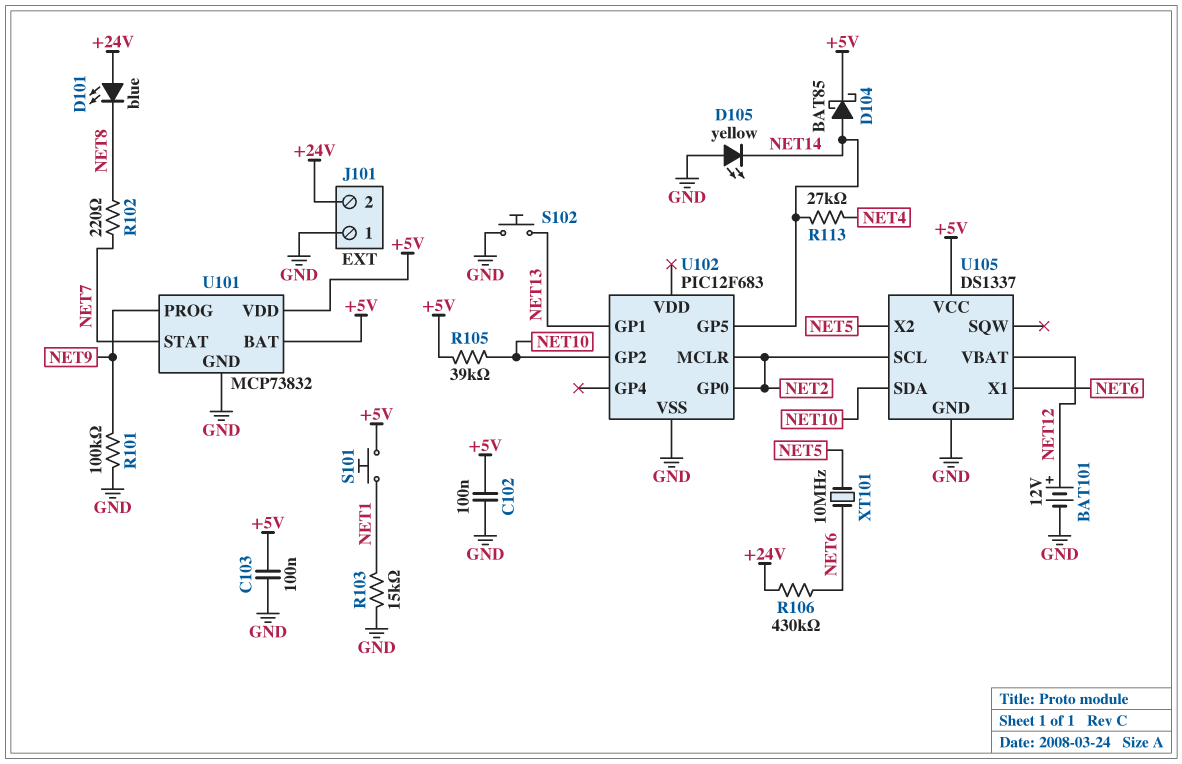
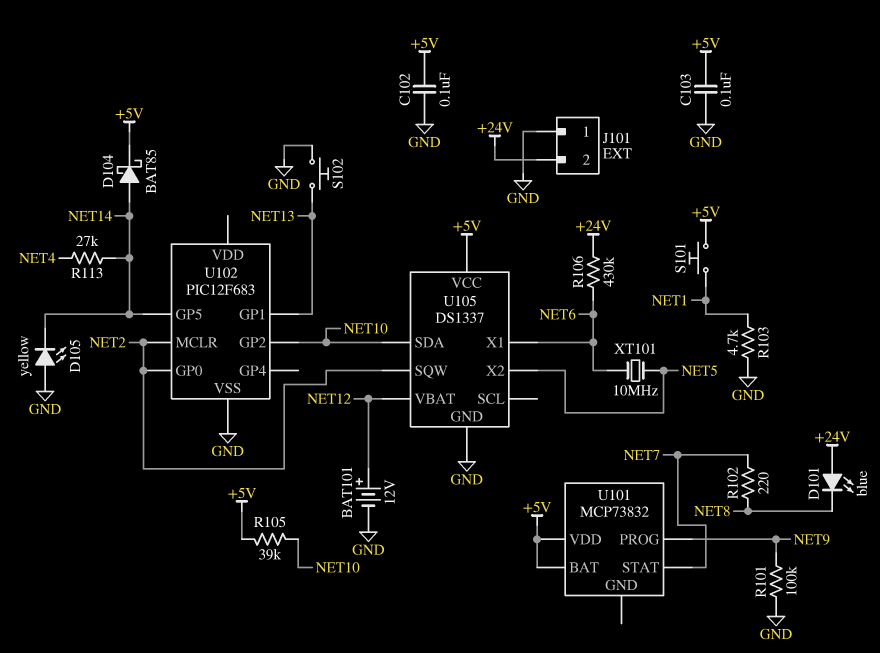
R103: 15k (GND, NET1) -> 4.7k (GND, NET1)
U101 pin GND: GND -> none
U105 pin SCL: NET2 -> none
U105 pin SQW: none -> NET2

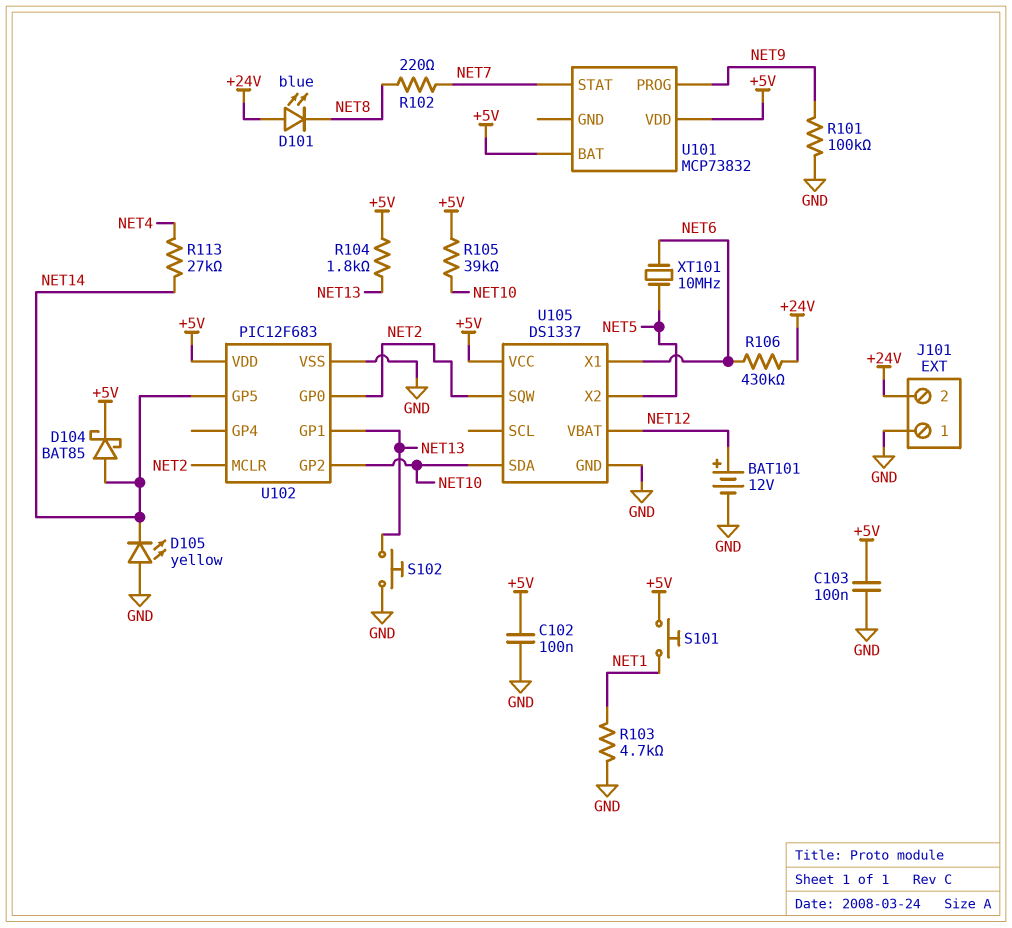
R104: none -> 1.8k (+5V, NET13)
U102 pin VDD: none -> +5V

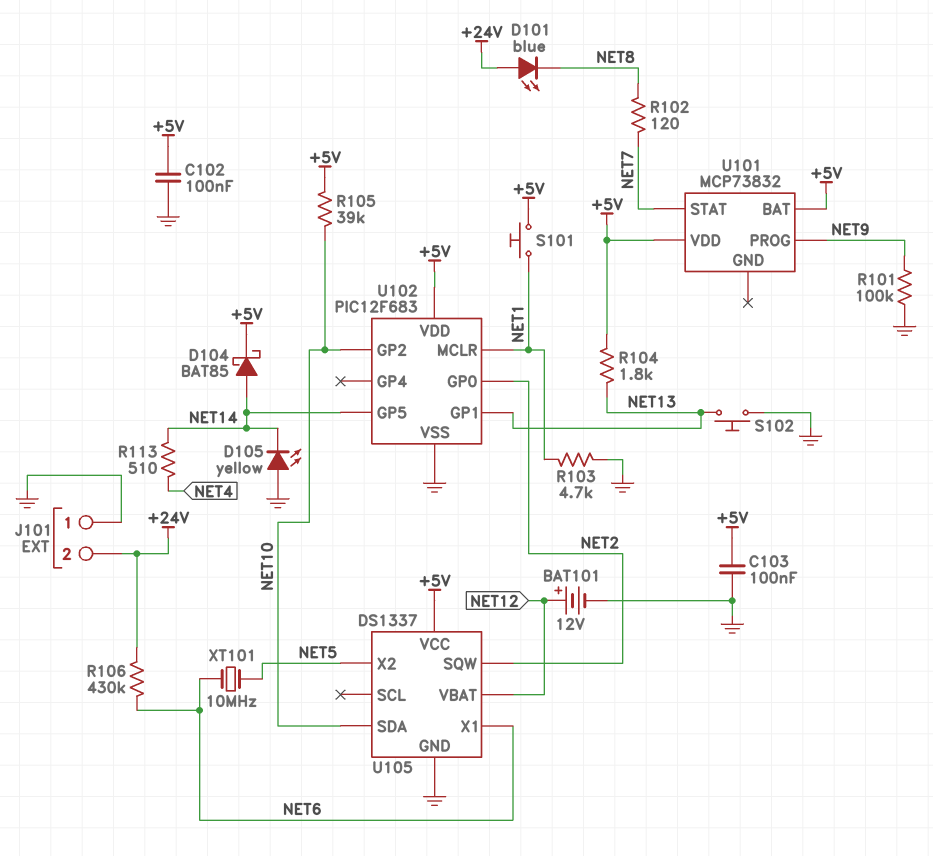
R102: 220 (NET7, NET8) -> 120 (NET7, NET8)
R113: 27k (NET4, NET14) -> 510 (NET4, NET14)
U102 pin MCLR: NET2 -> NET1

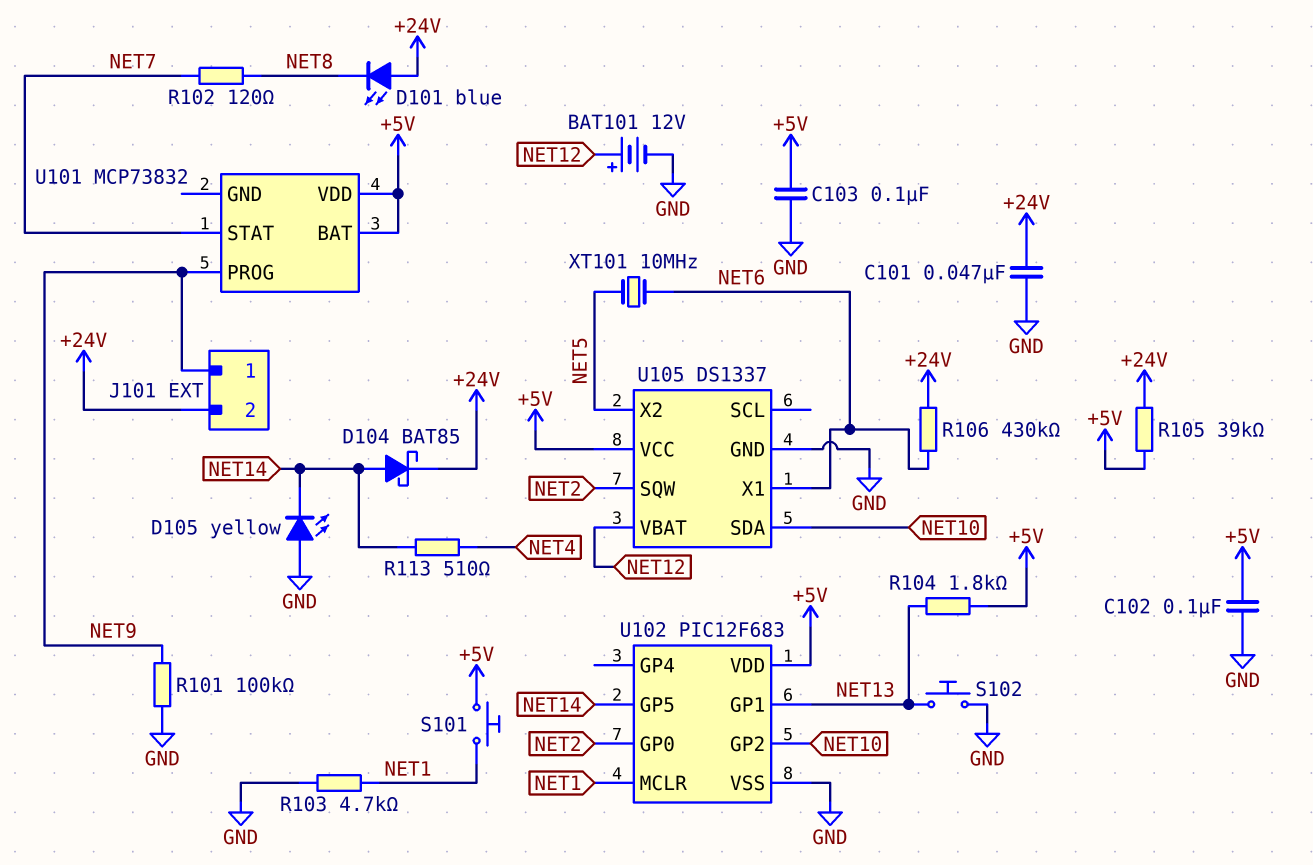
C101: none -> 47nF (+24V, GND)
D104: schottky BAT85 (A NET14, K +5V) -> schottky BAT85 (A NET14, K +24V)
J101 pin 1: GND -> NET9
R105: 39k (+5V, NET10) -> 39k (+5V, +24V)

